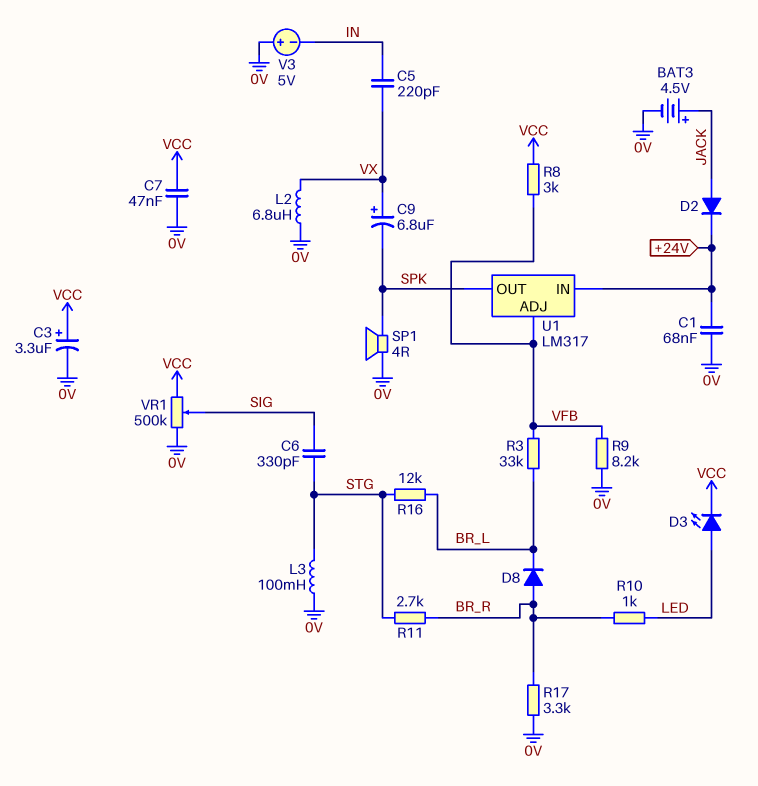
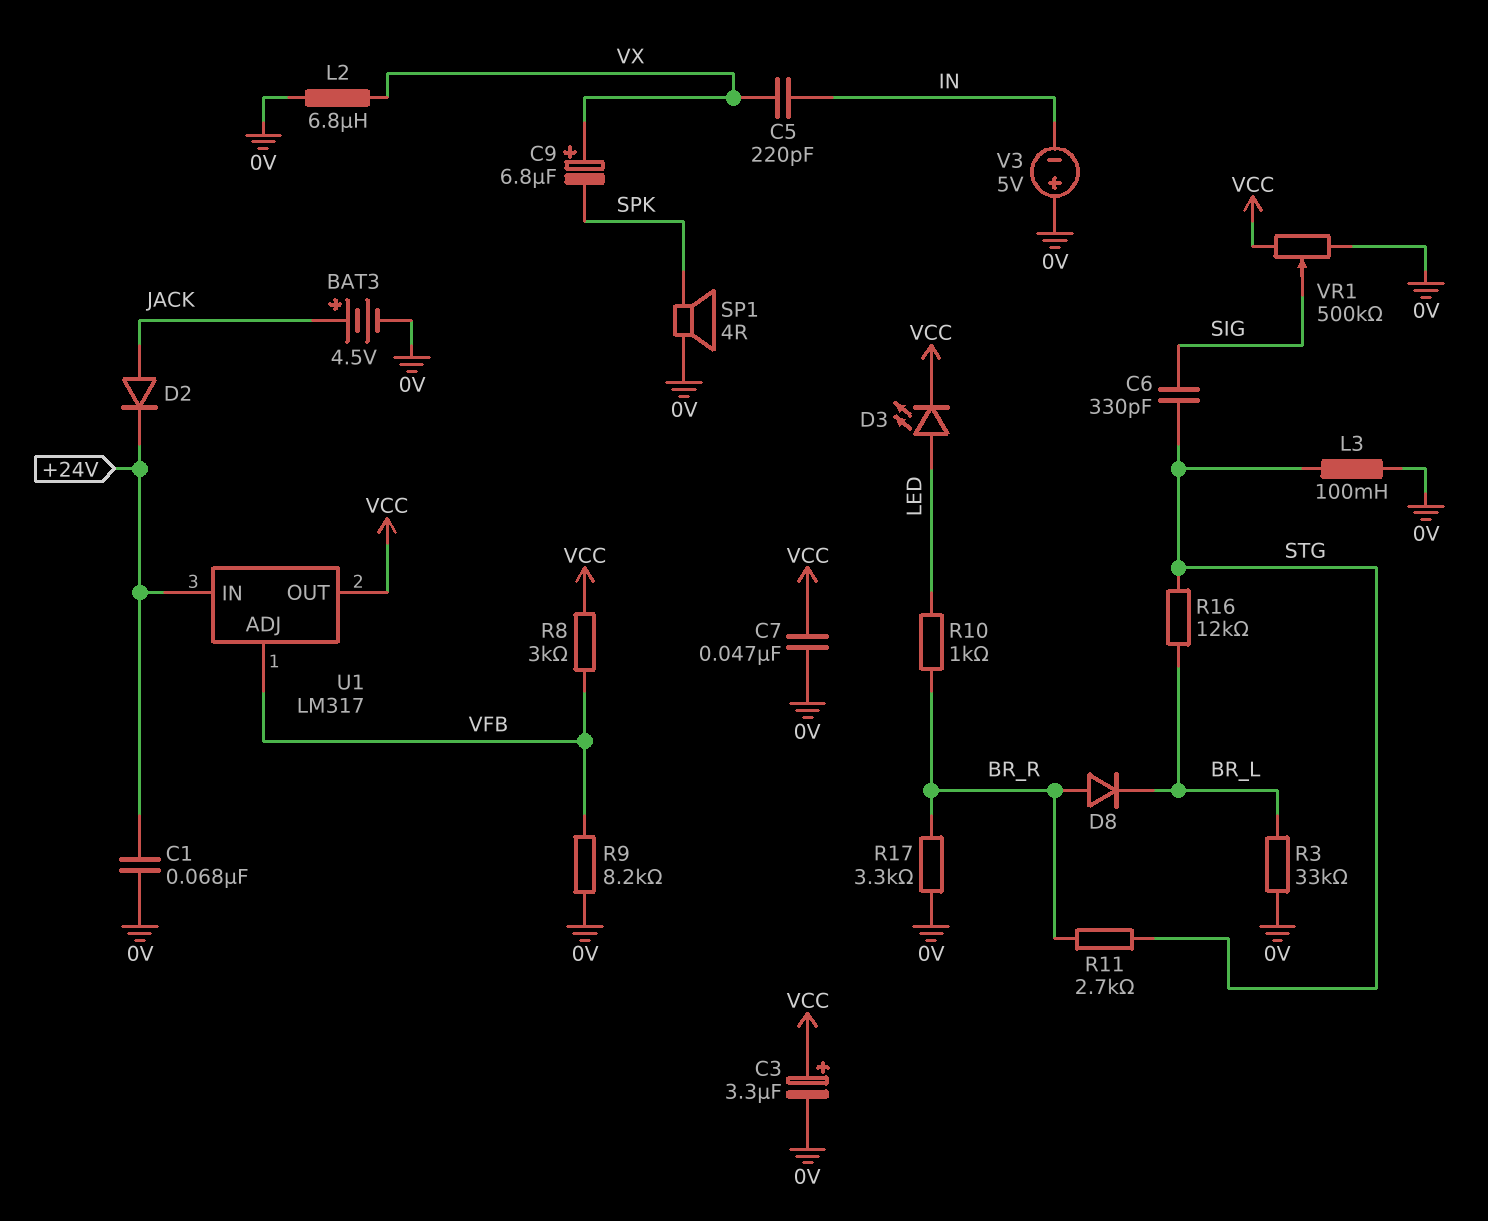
R3: 33k (BR_L, VFB) -> 33k (0V, BR_L)
U1 pin OUT: SPK -> VCC

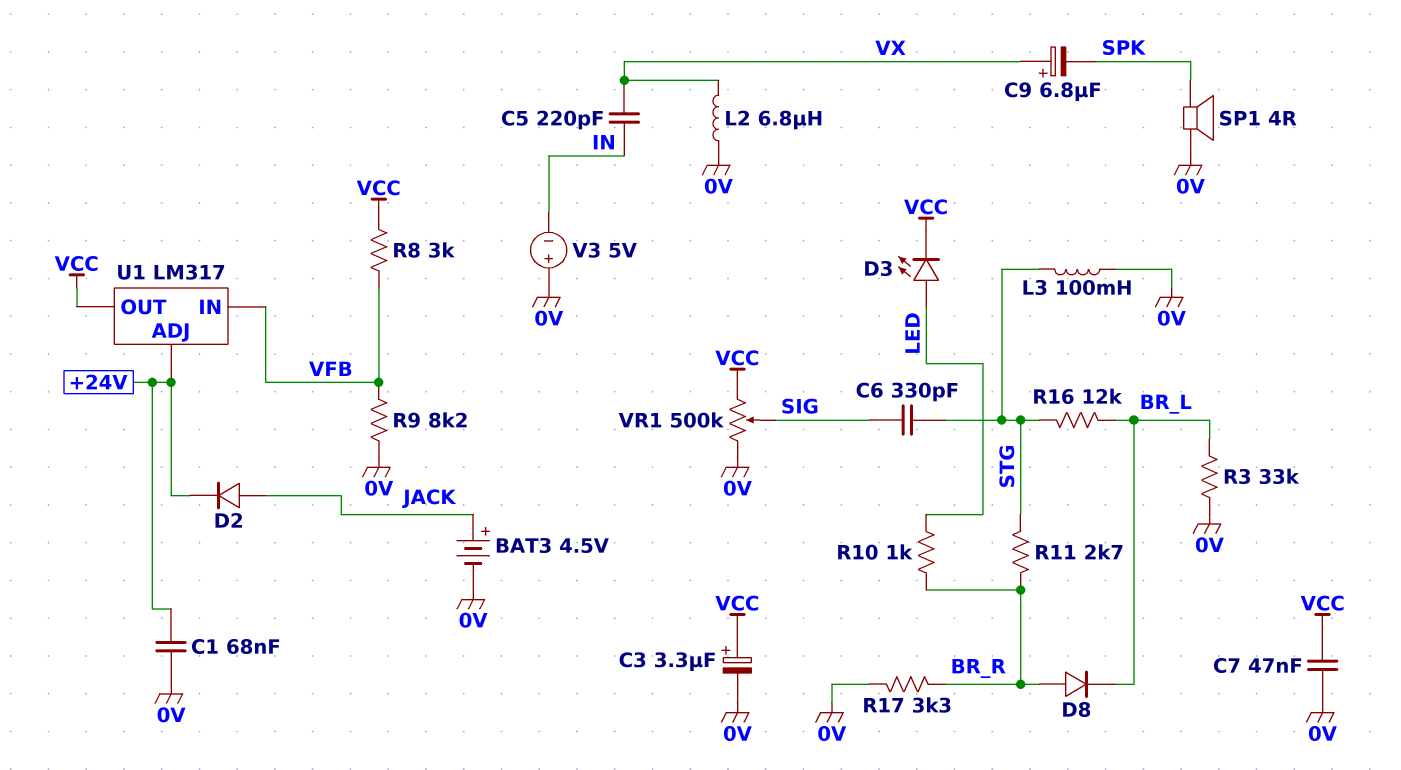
U1 pin ADJ: VFB -> +24V
U1 pin IN: +24V -> VFB

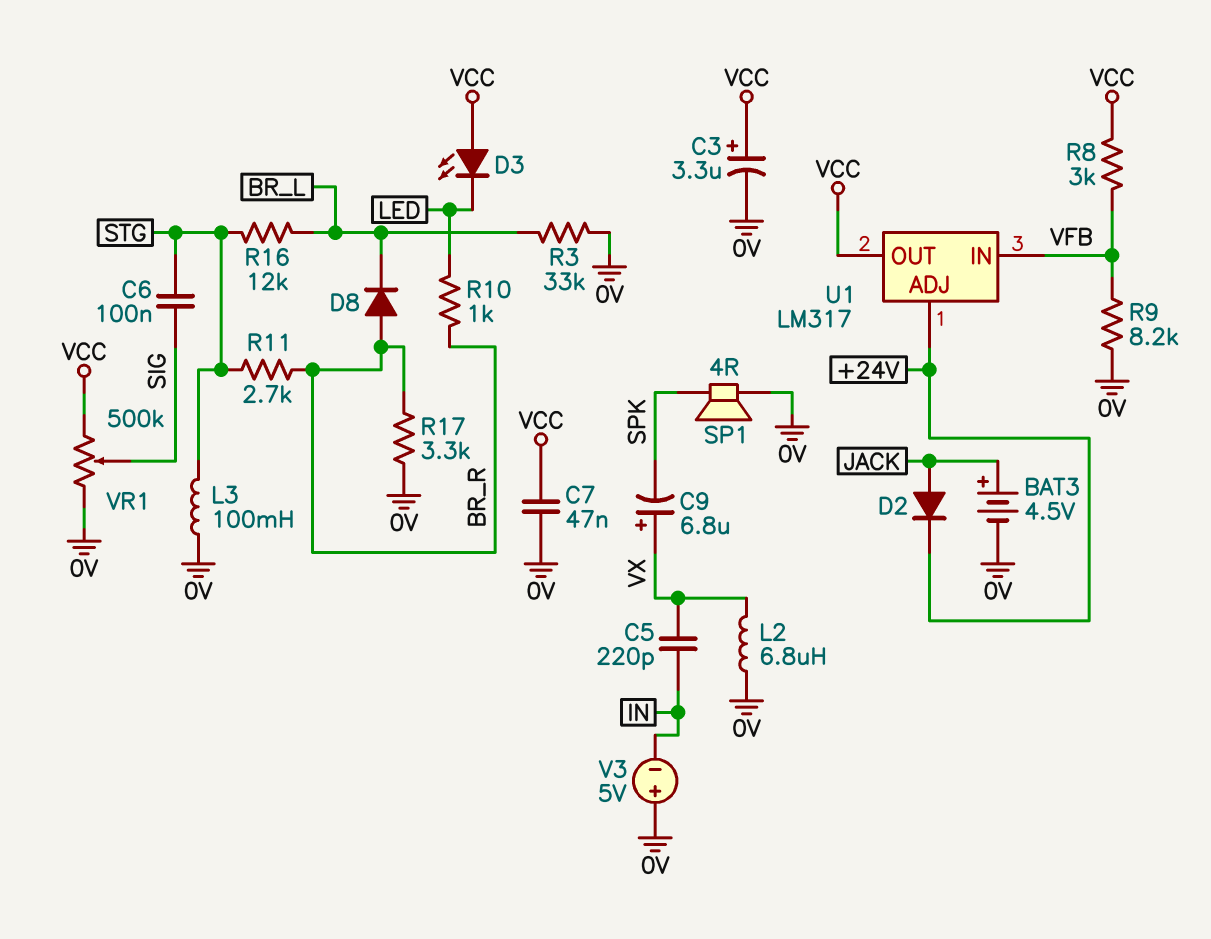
C1: 68nF (+24V, 0V) -> none
C6: 330pF (SIG, STG) -> 100nF (SIG, STG)
D3: LED (A LED, K VCC) -> LED (A VCC, K LED)

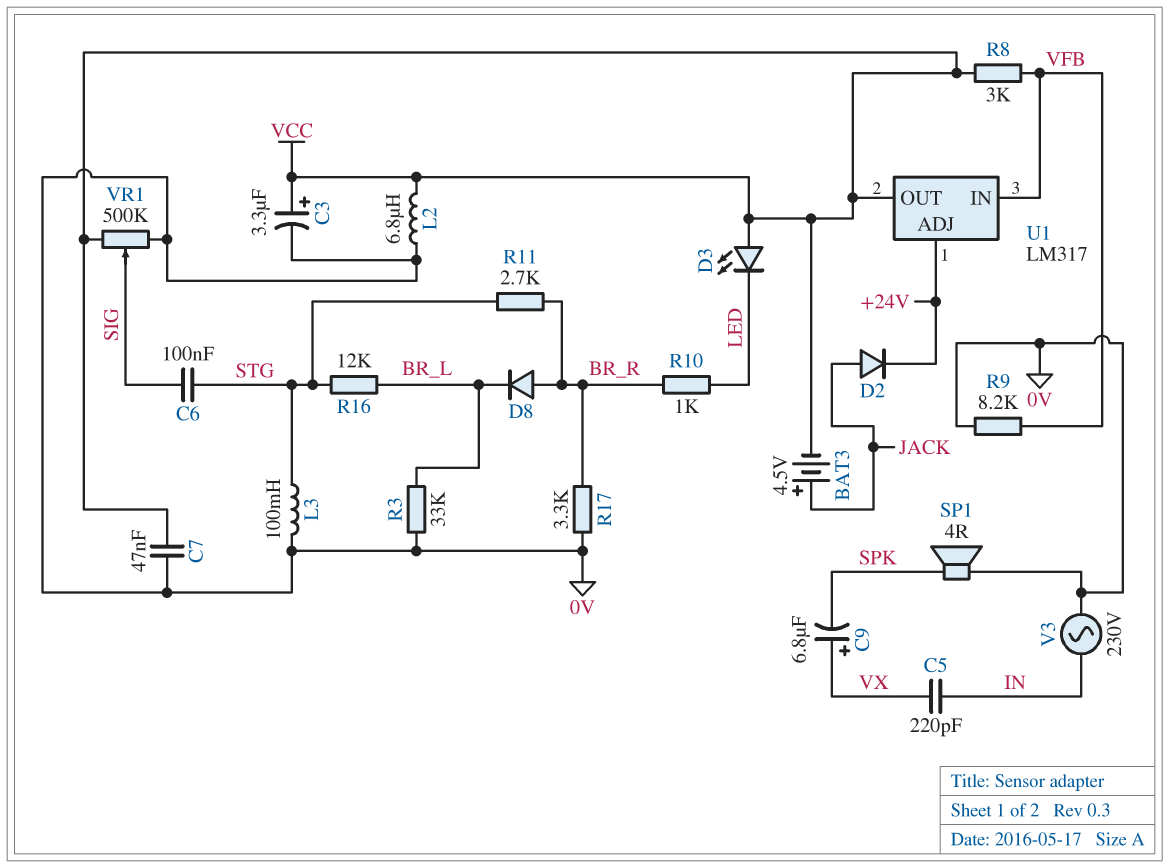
BAT3: 4.5V (plus JACK, minus 0V) -> 4.5V (plus JACK, minus VCC)
L2: 6.8uH (0V, VX) -> 6.8uH (0V, VCC)
V3: 5V (plus 0V, minus IN) -> AC 230V (0V, IN)

